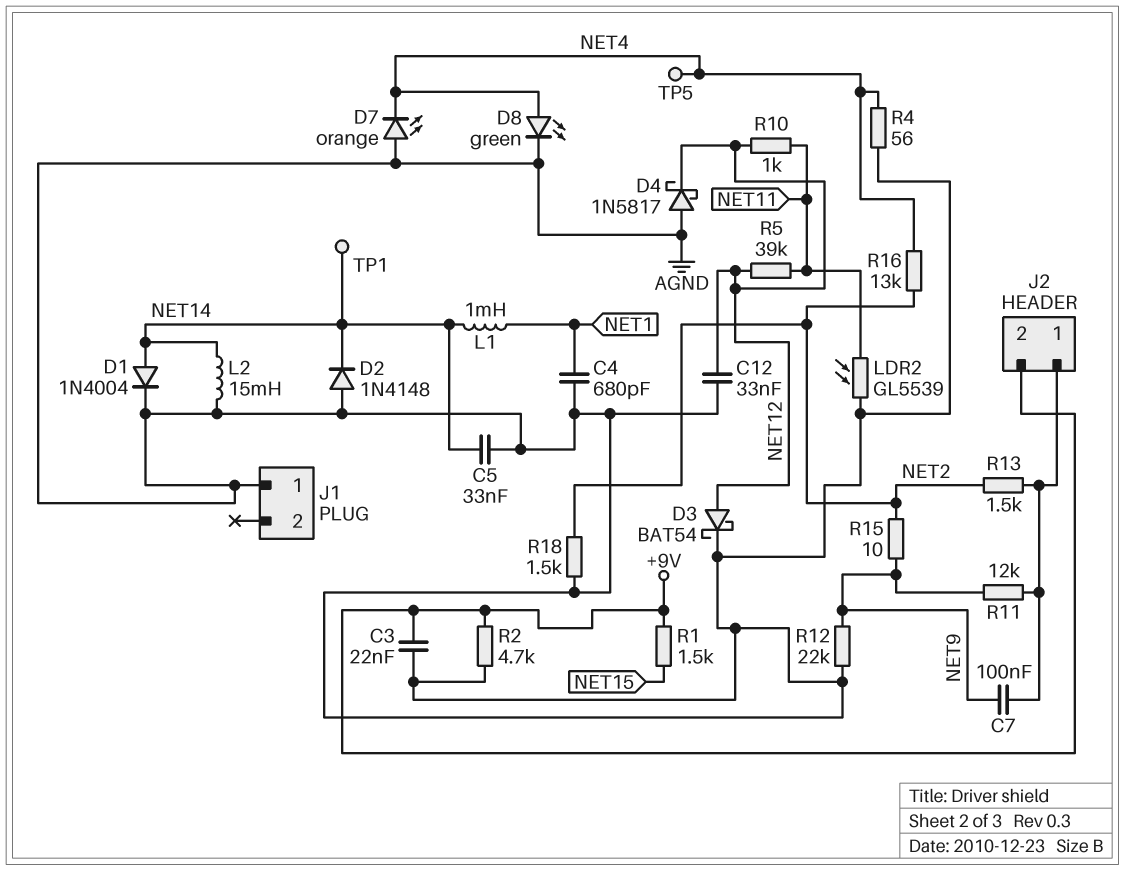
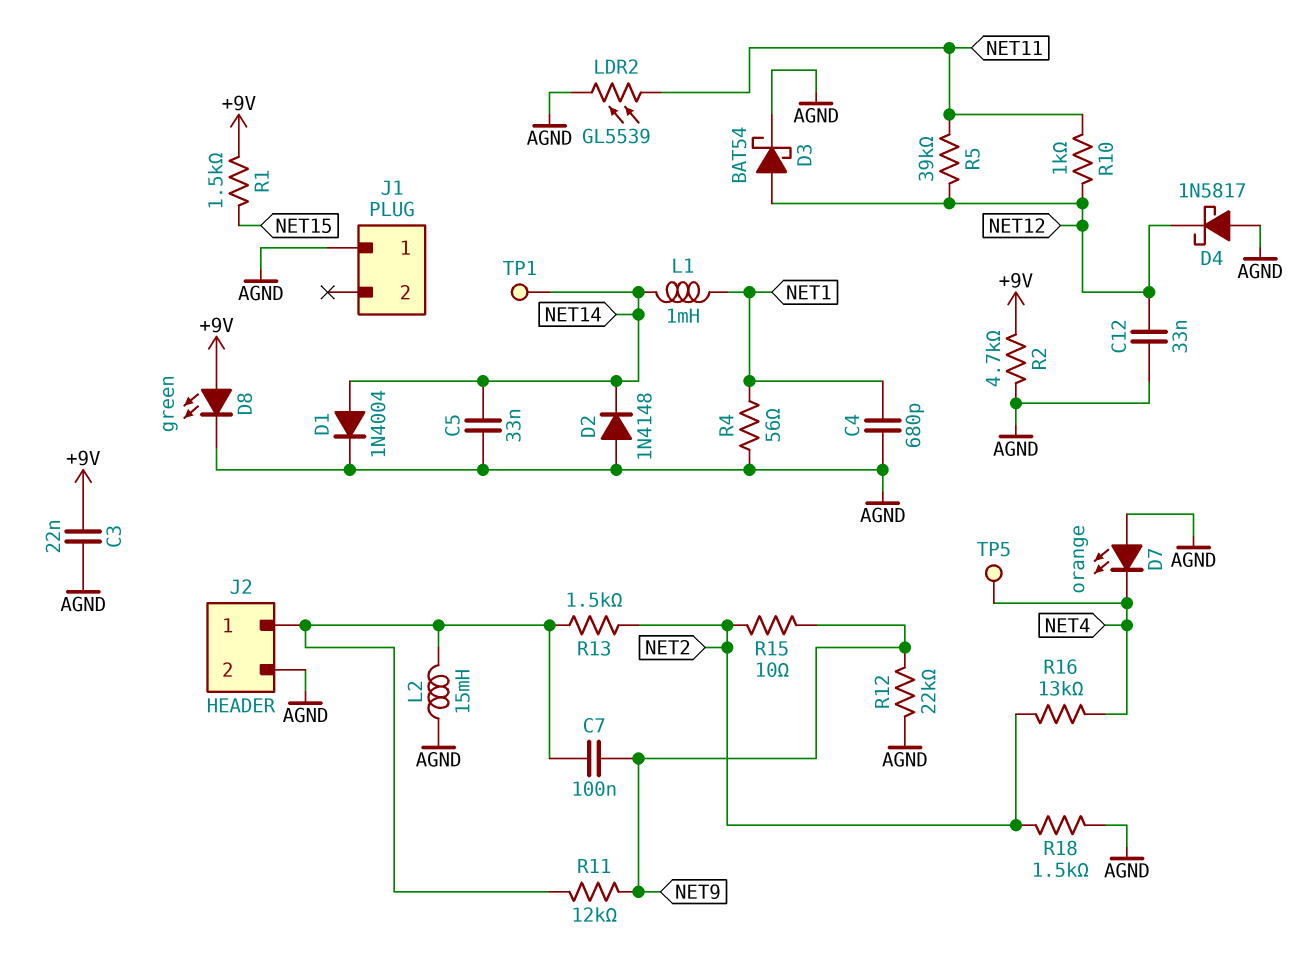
D8: LED green (A NET4, K AGND) -> LED green (A +9V, K AGND)
J2 pin 2: +9V -> AGND
L2: 15mH (AGND, NET14) -> 15mH (AGND, J2/1)
R4: 56 (AGND, NET4) -> 56 (AGND, NET1)

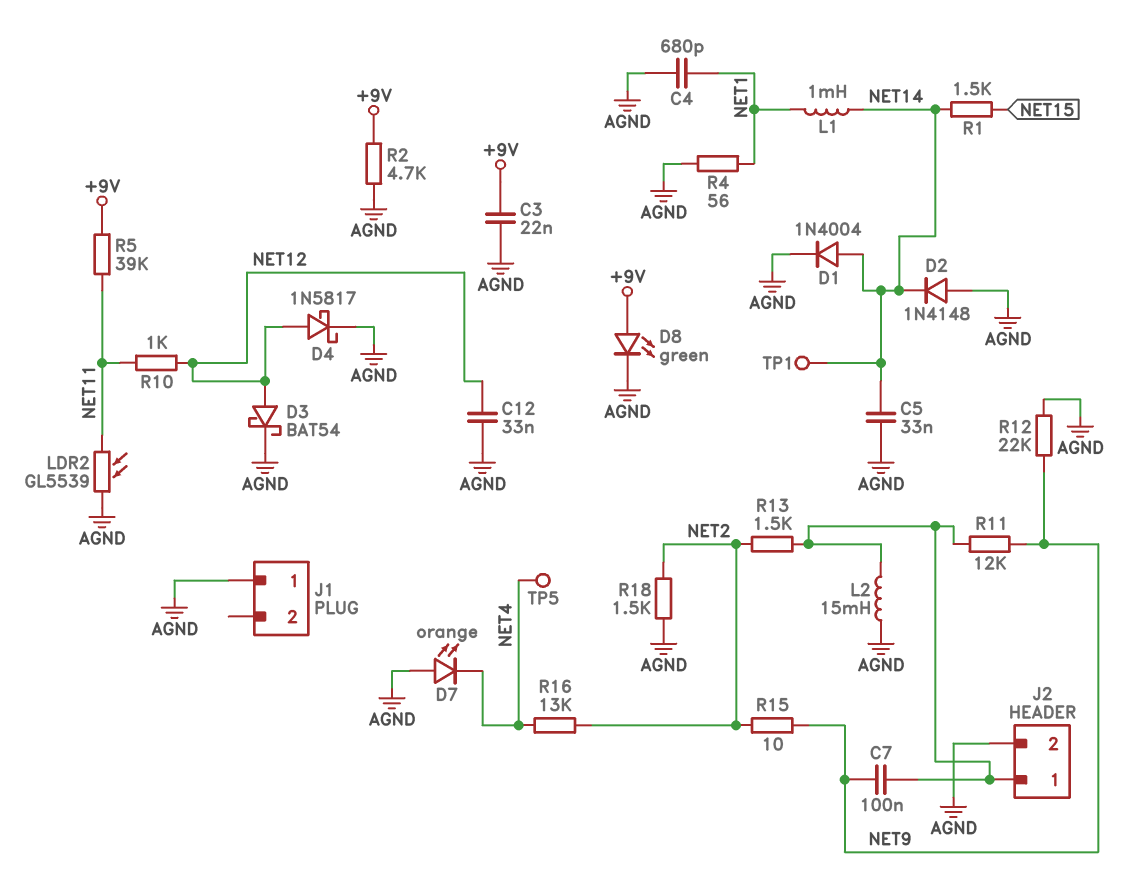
D4: schottky 1N5817 (A AGND, K NET12) -> schottky 1N5817 (A NET12, K AGND)
R1: 1.5k (+9V, NET15) -> 1.5k (NET14, NET15)
R5: 39k (NET11, NET12) -> 39k (+9V, NET11)

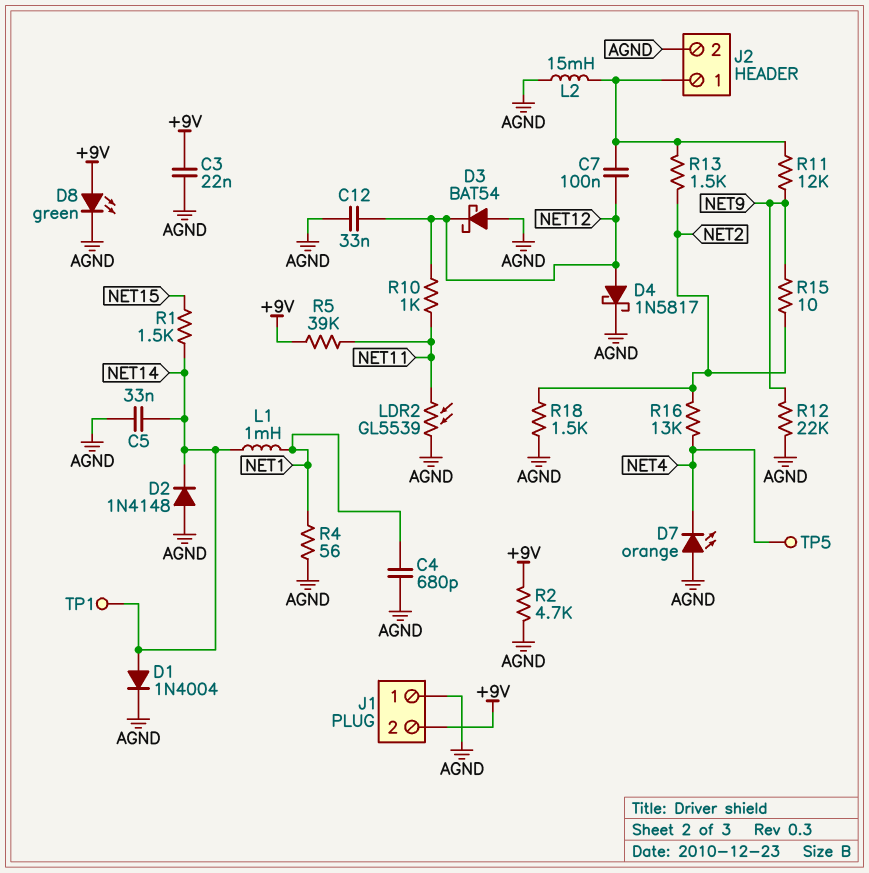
C7: 100nF (J2/1, NET9) -> 100nF (J2/1, NET12)
D3: schottky BAT54 (A NET12, K AGND) -> schottky BAT54 (A AGND, K NET12)
J1 pin 2: none -> +9V

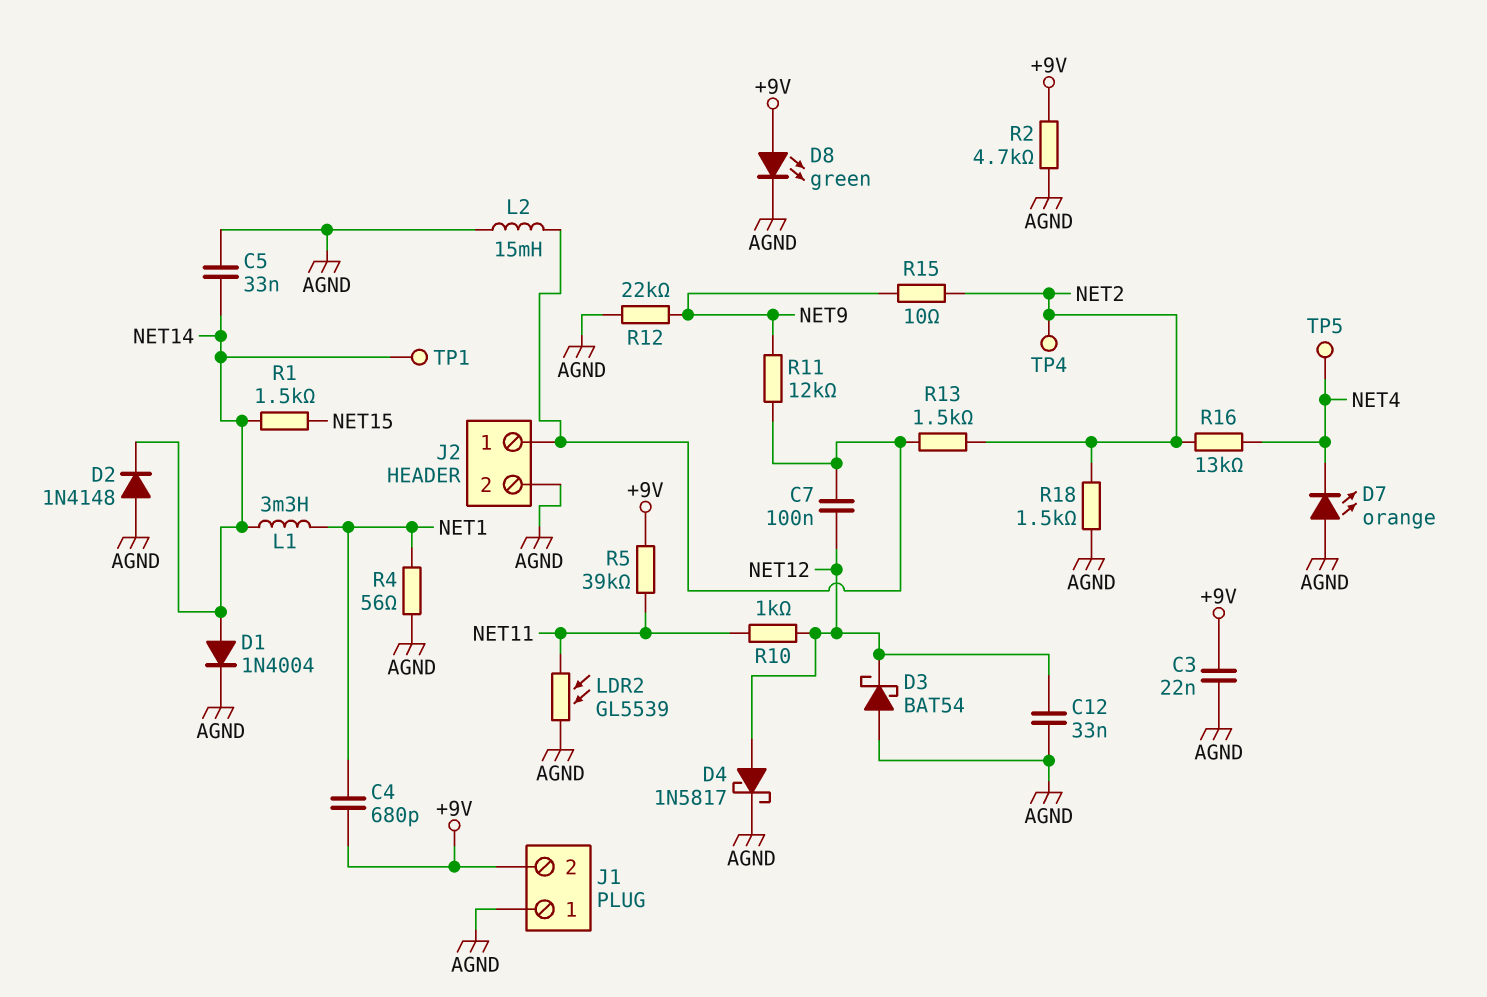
C4: 680pF (AGND, NET1) -> 680pF (+9V, NET1)
L1: 1mH (NET1, NET14) -> 3.3mH (NET1, NET14)
TP4: none -> test point (NET2)

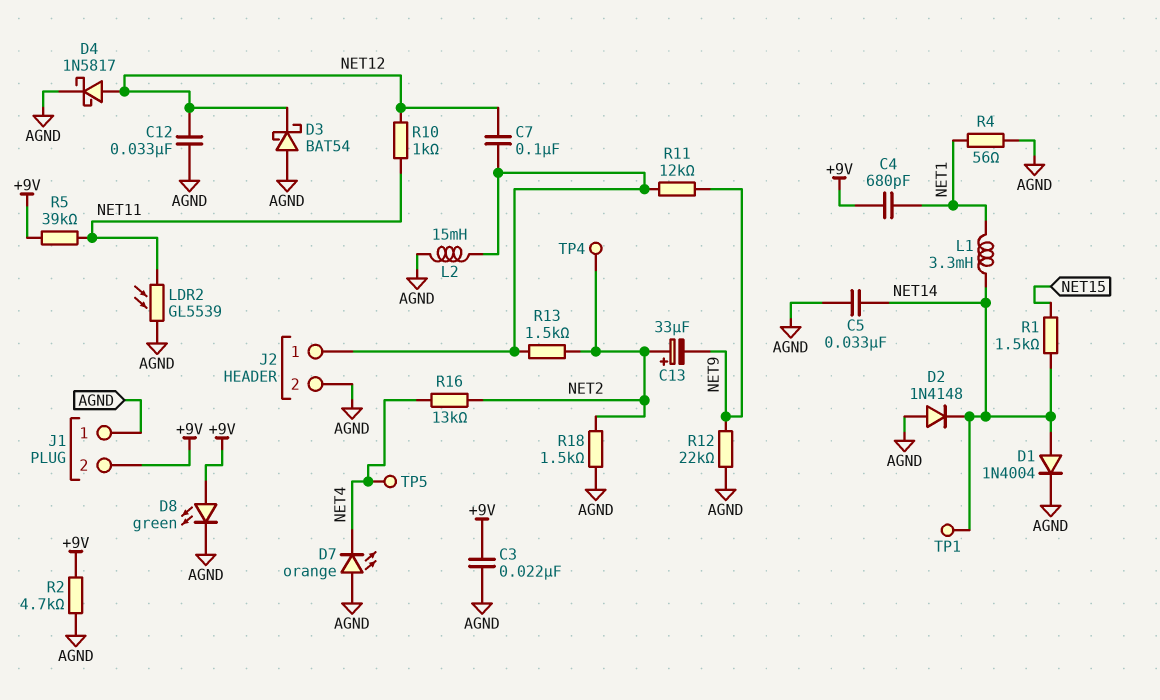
C13: none -> 33uF (plus NET2, minus NET9)
R15: 10 (NET2, NET9) -> none

